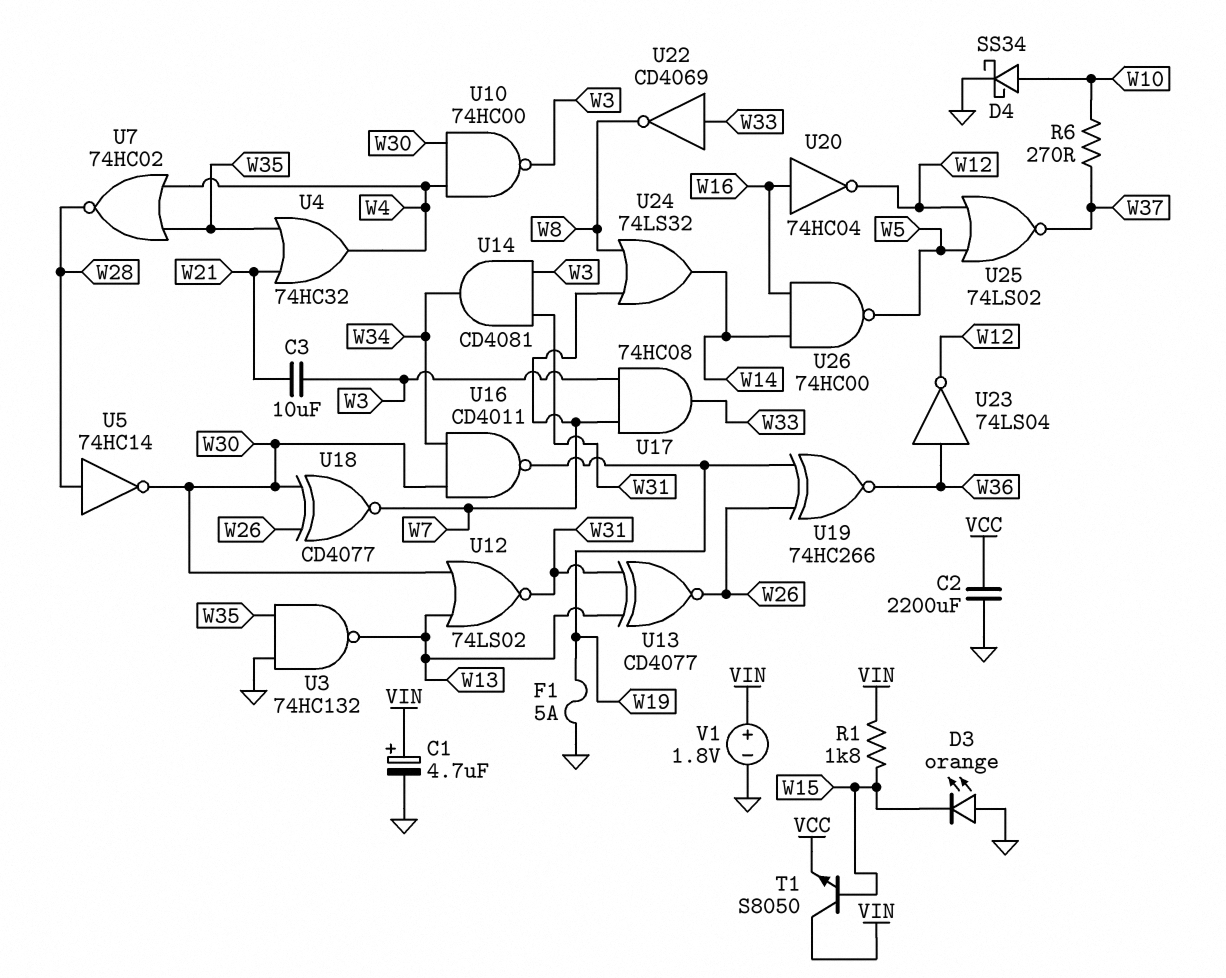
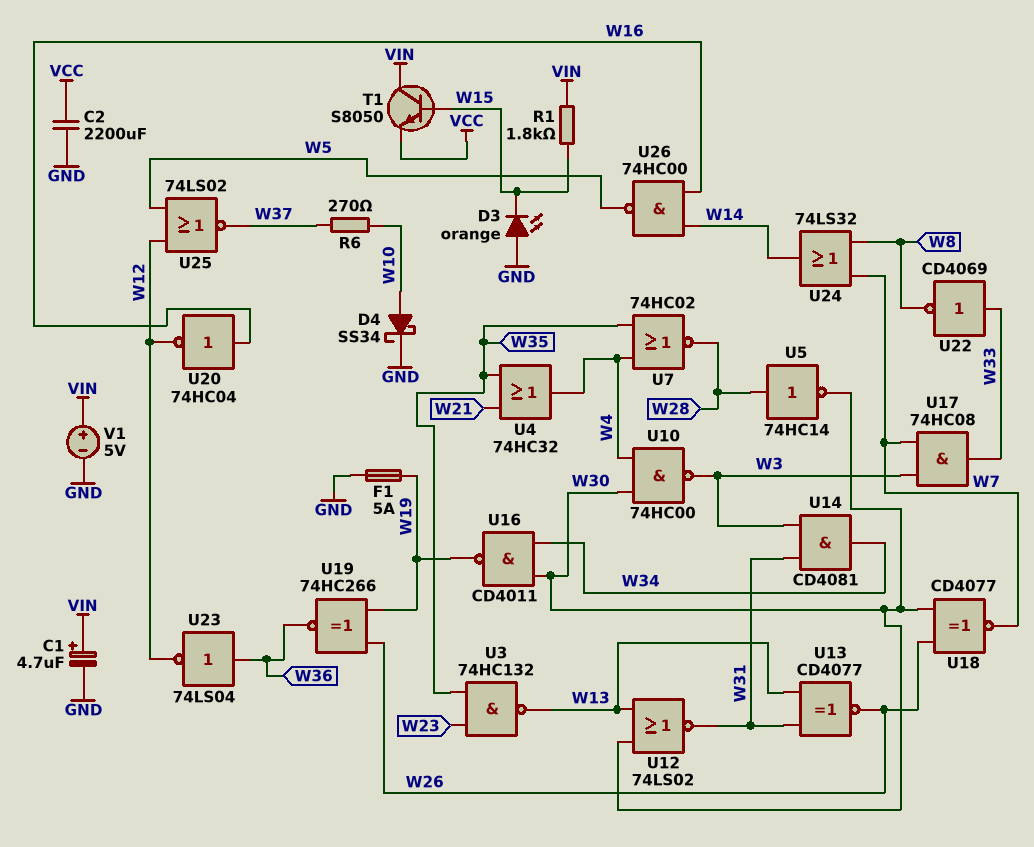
C3: 10uF (W3, W21) -> none
U3: NAND 74HC132 (in GND, in W35, out W13) -> NAND 74HC132 (in W23, in W35, out W13)
V1: 1.8V (plus VIN, minus GND) -> 5V (plus VIN, minus GND)

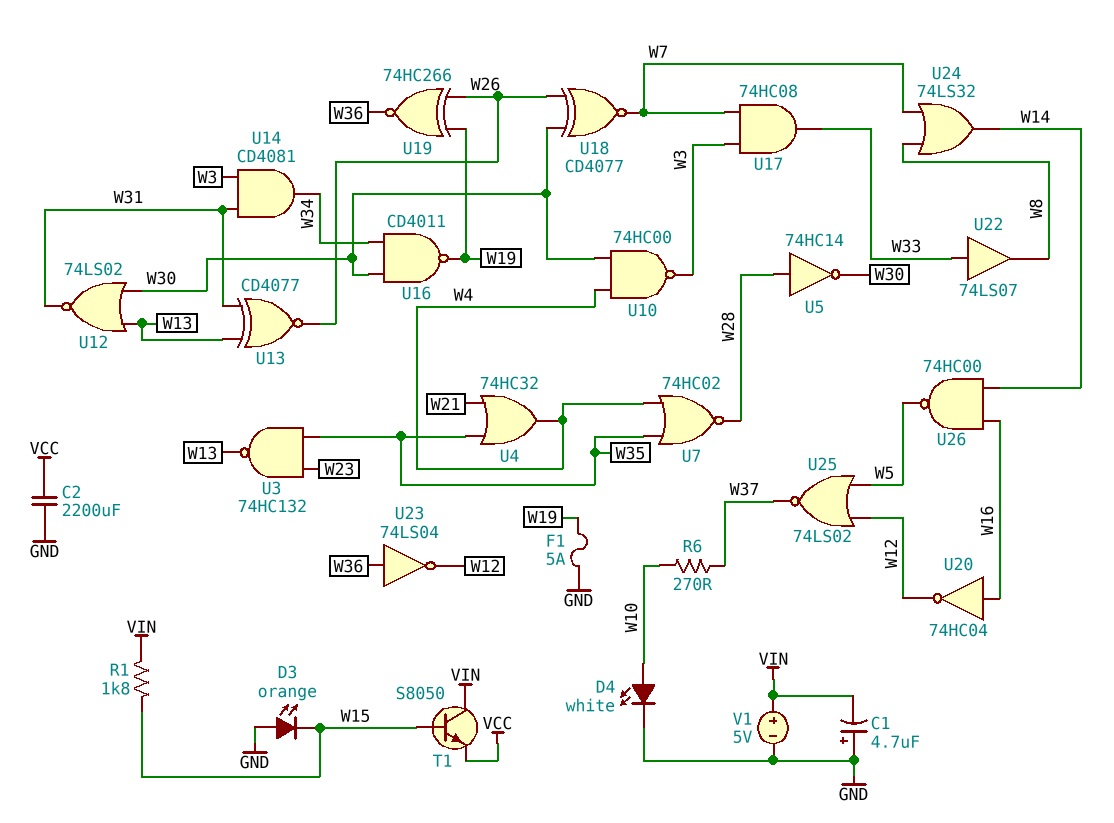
C1: 4.7uF (plus VIN, minus GND) -> 4.7uF (plus GND, minus VIN)
D4: schottky SS34 (A W10, K GND) -> LED white (A W10, K GND)
U22: NOT CD4069 (in W33, out W8) -> buffer 74LS07 (in W33, out W8)

